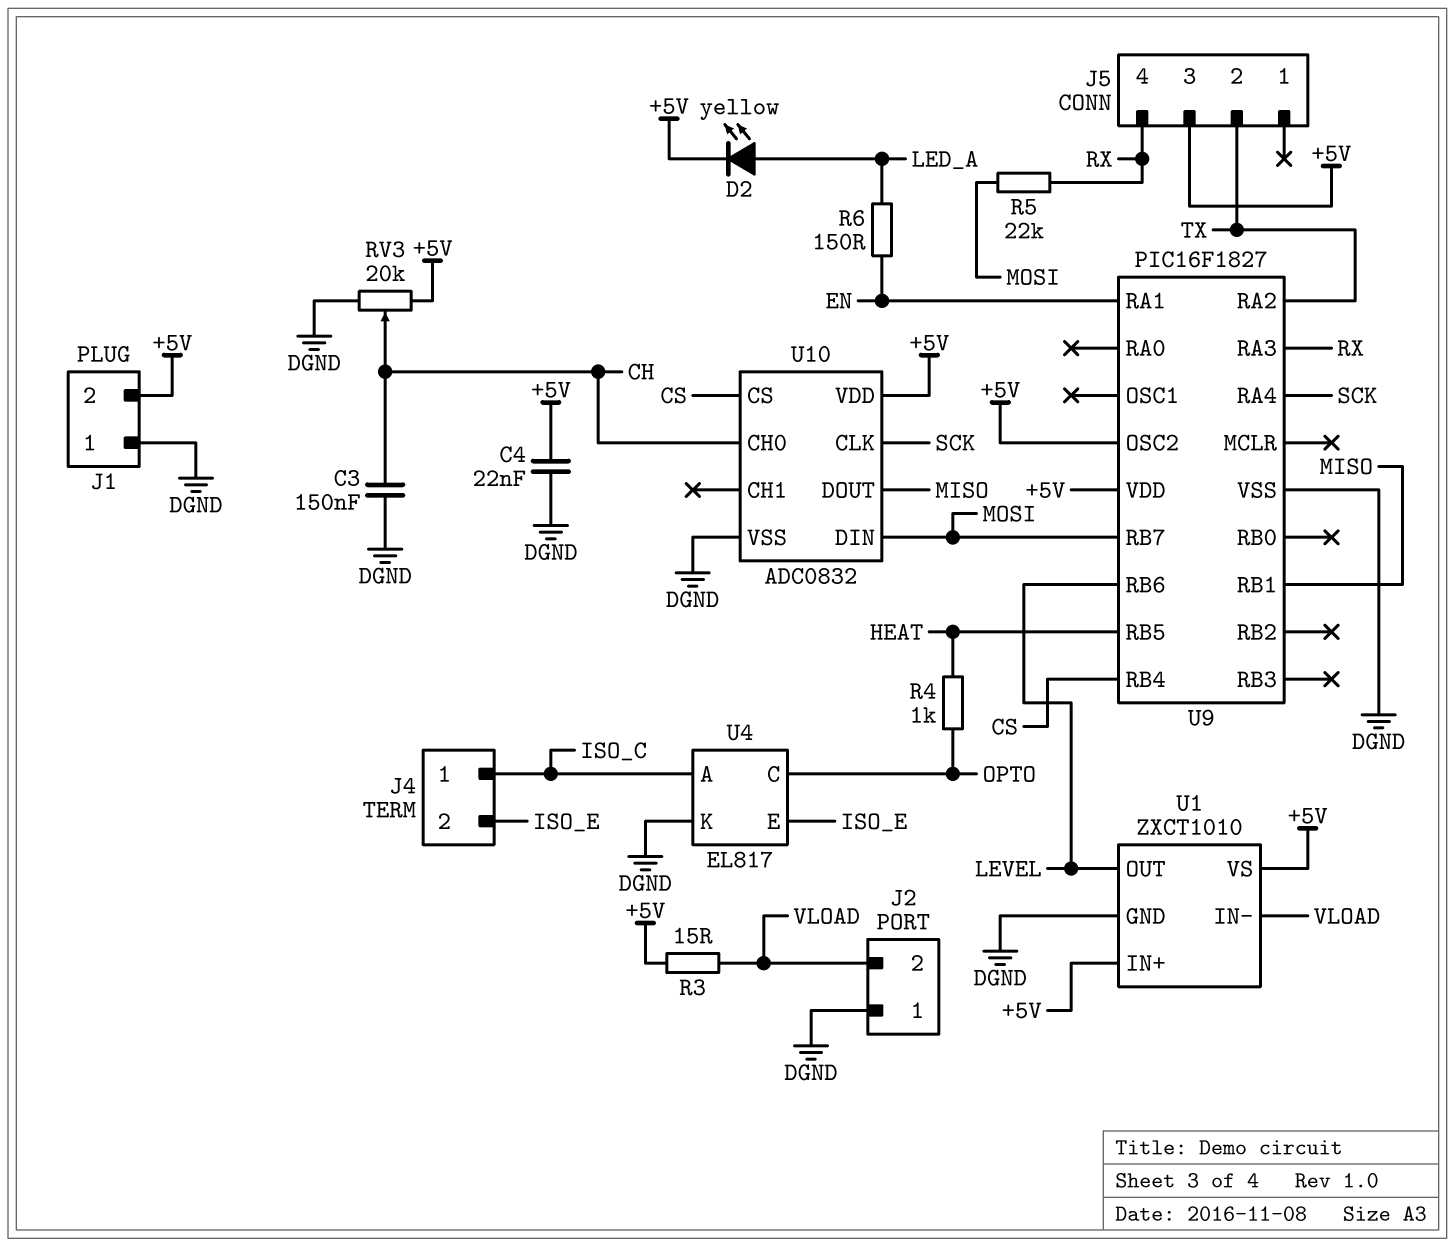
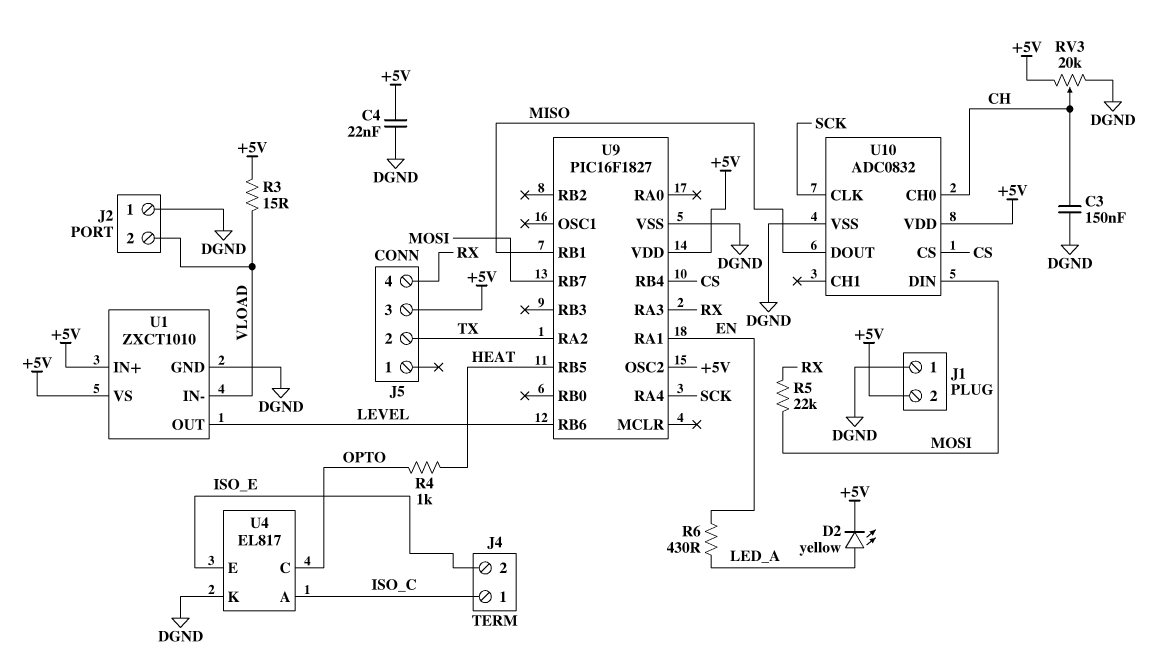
R6: 150 (EN, LED_A) -> 430 (EN, LED_A)

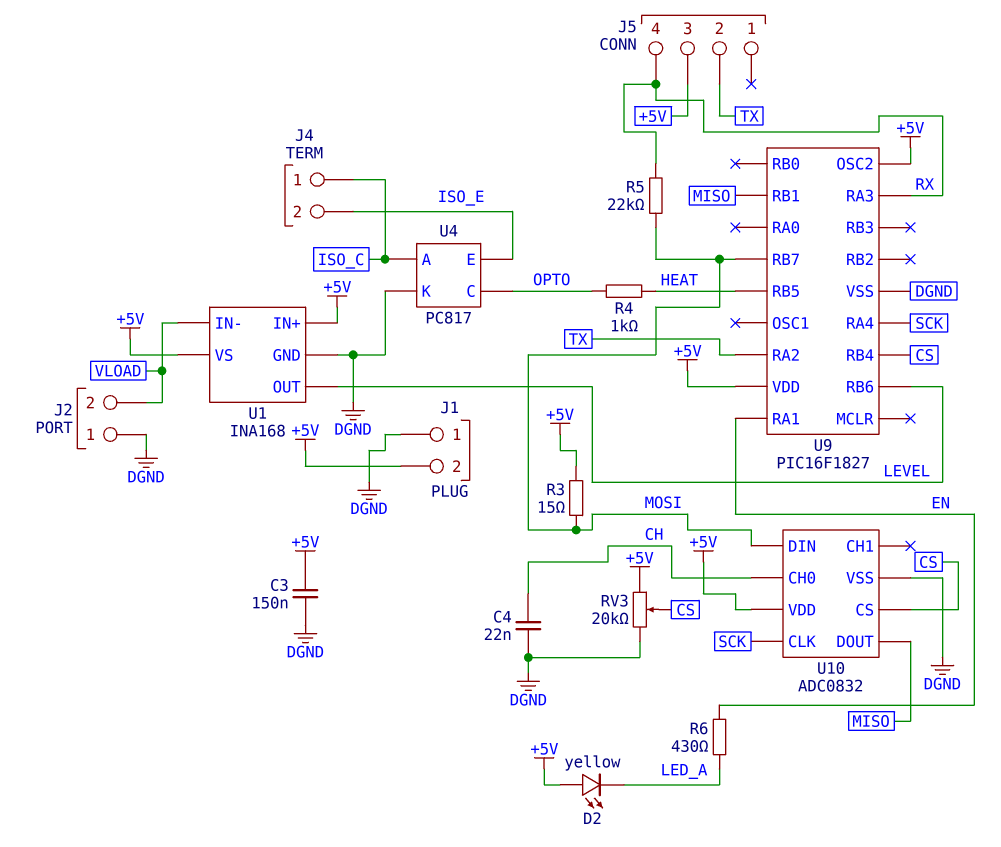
C3: 150nF (CH, DGND) -> 150nF (+5V, DGND)
C4: 22nF (+5V, DGND) -> 22nF (CH, DGND)
D2: LED yellow (A LED_A, K +5V) -> LED yellow (A +5V, K LED_A)
R3: 15 (+5V, VLOAD) -> 15 (+5V, MOSI)
RV3: 20k (+5V, DGND, wiper CH) -> 20k (+5V, DGND, wiper CS)
U1: ZXCT1010 -> INA168
U4: EL817 -> PC817

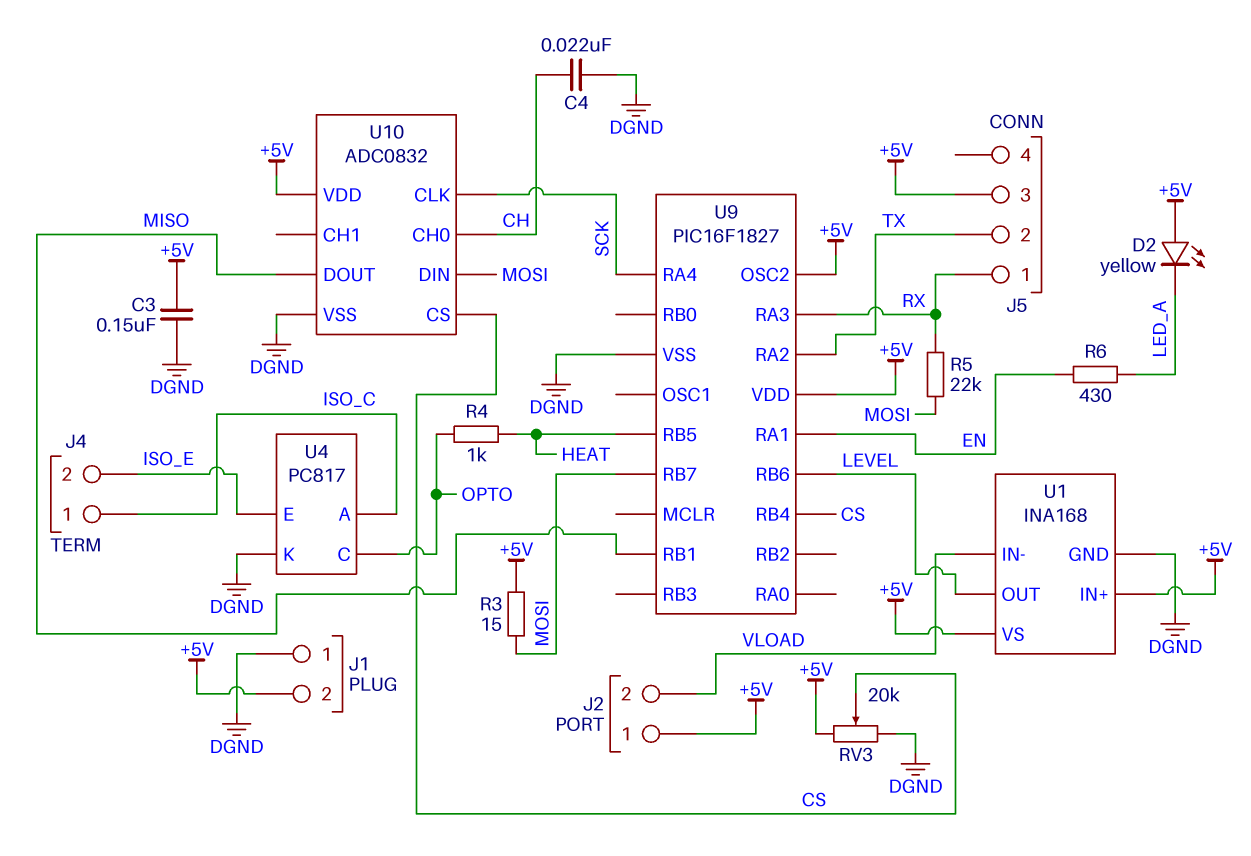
J2 pin 1: DGND -> +5V
J5 pin 1: none -> RX
J5 pin 4: RX -> none

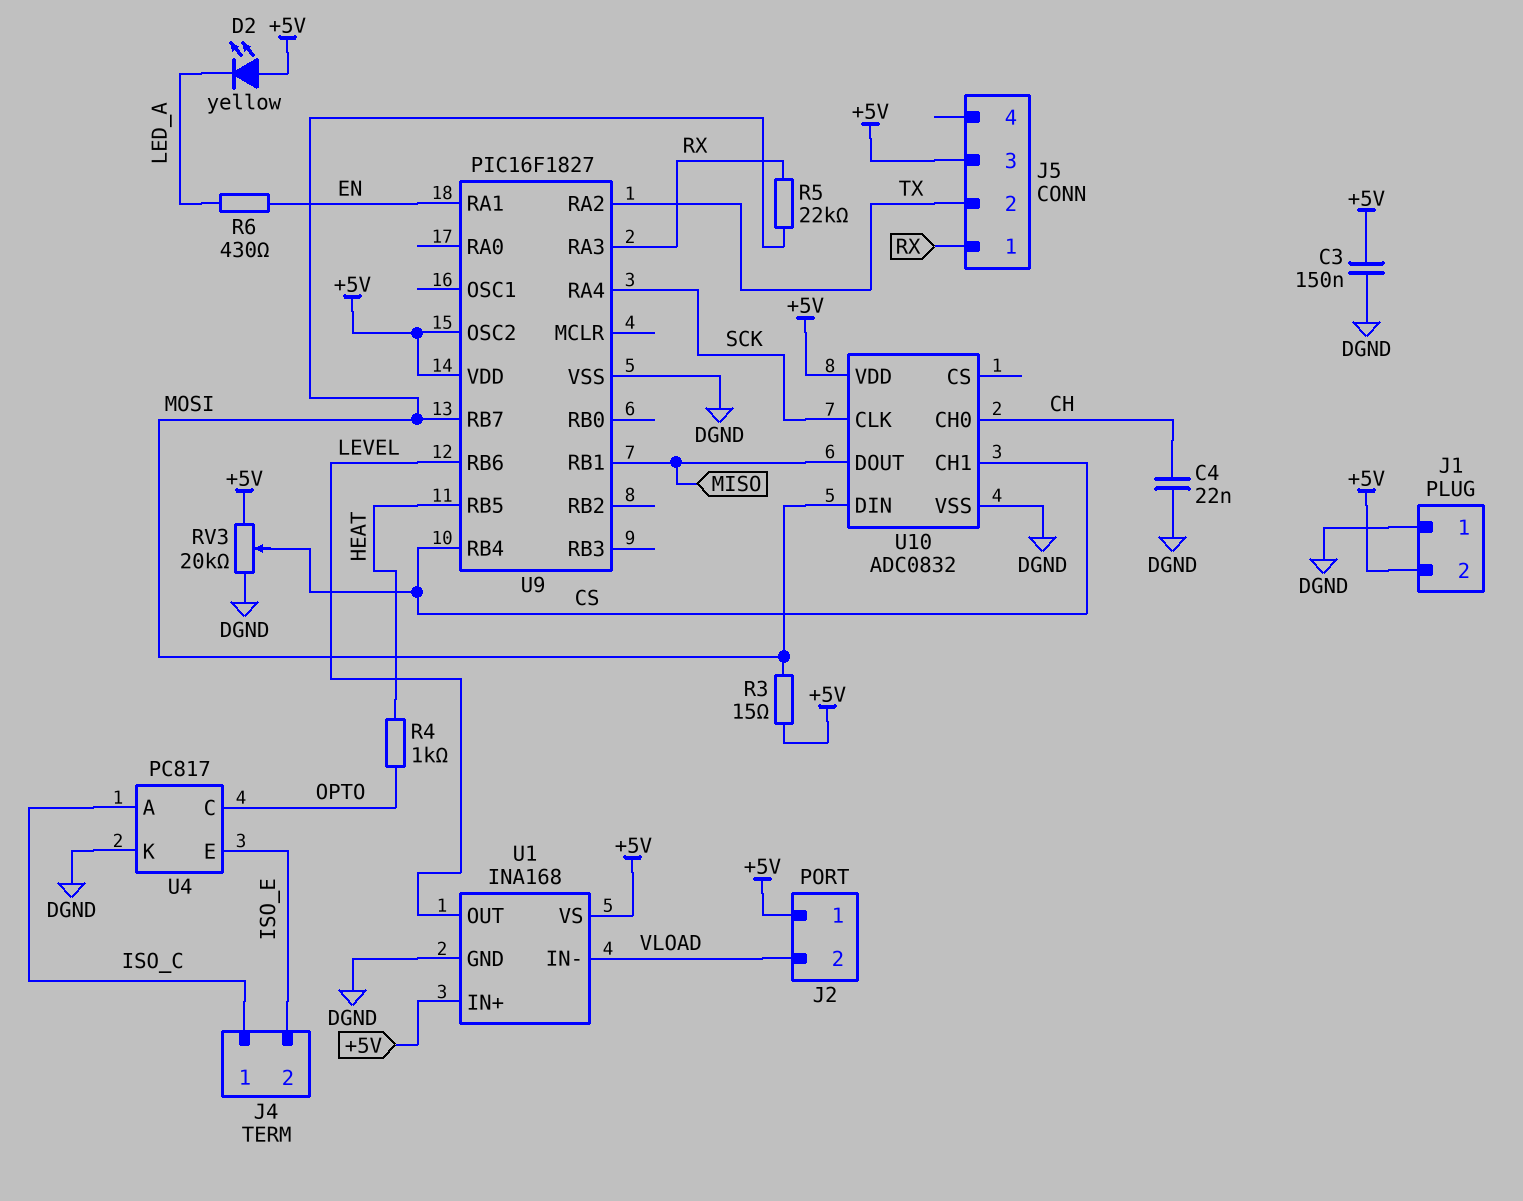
U10 pin CH1: none -> CS
U10 pin CS: CS -> none

